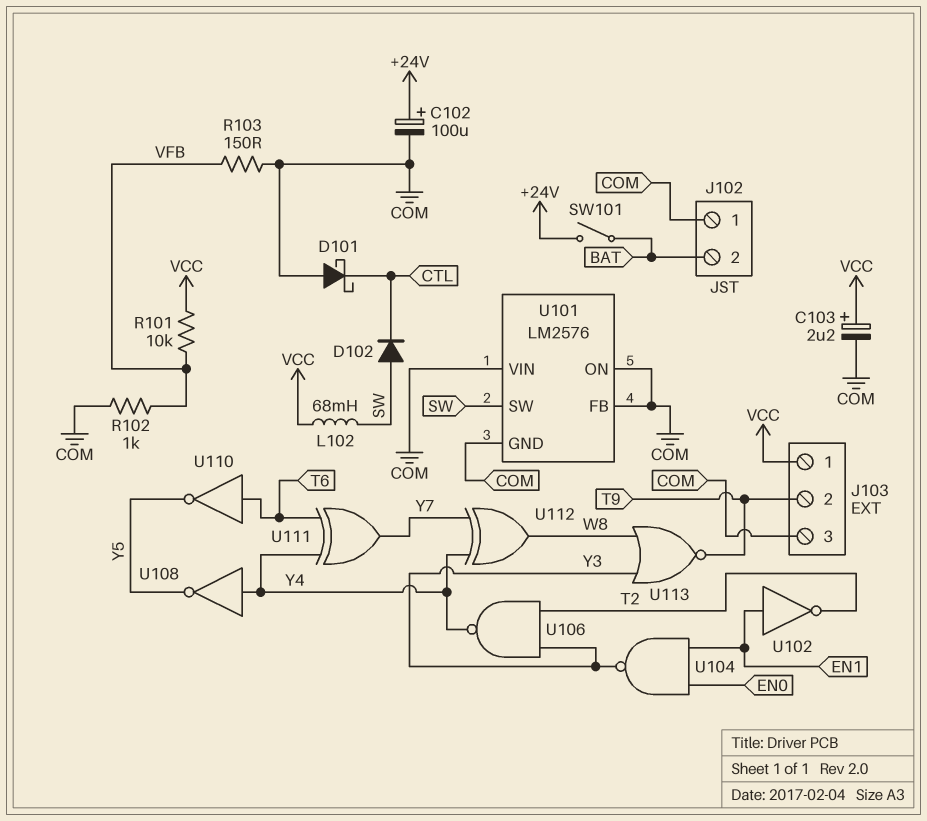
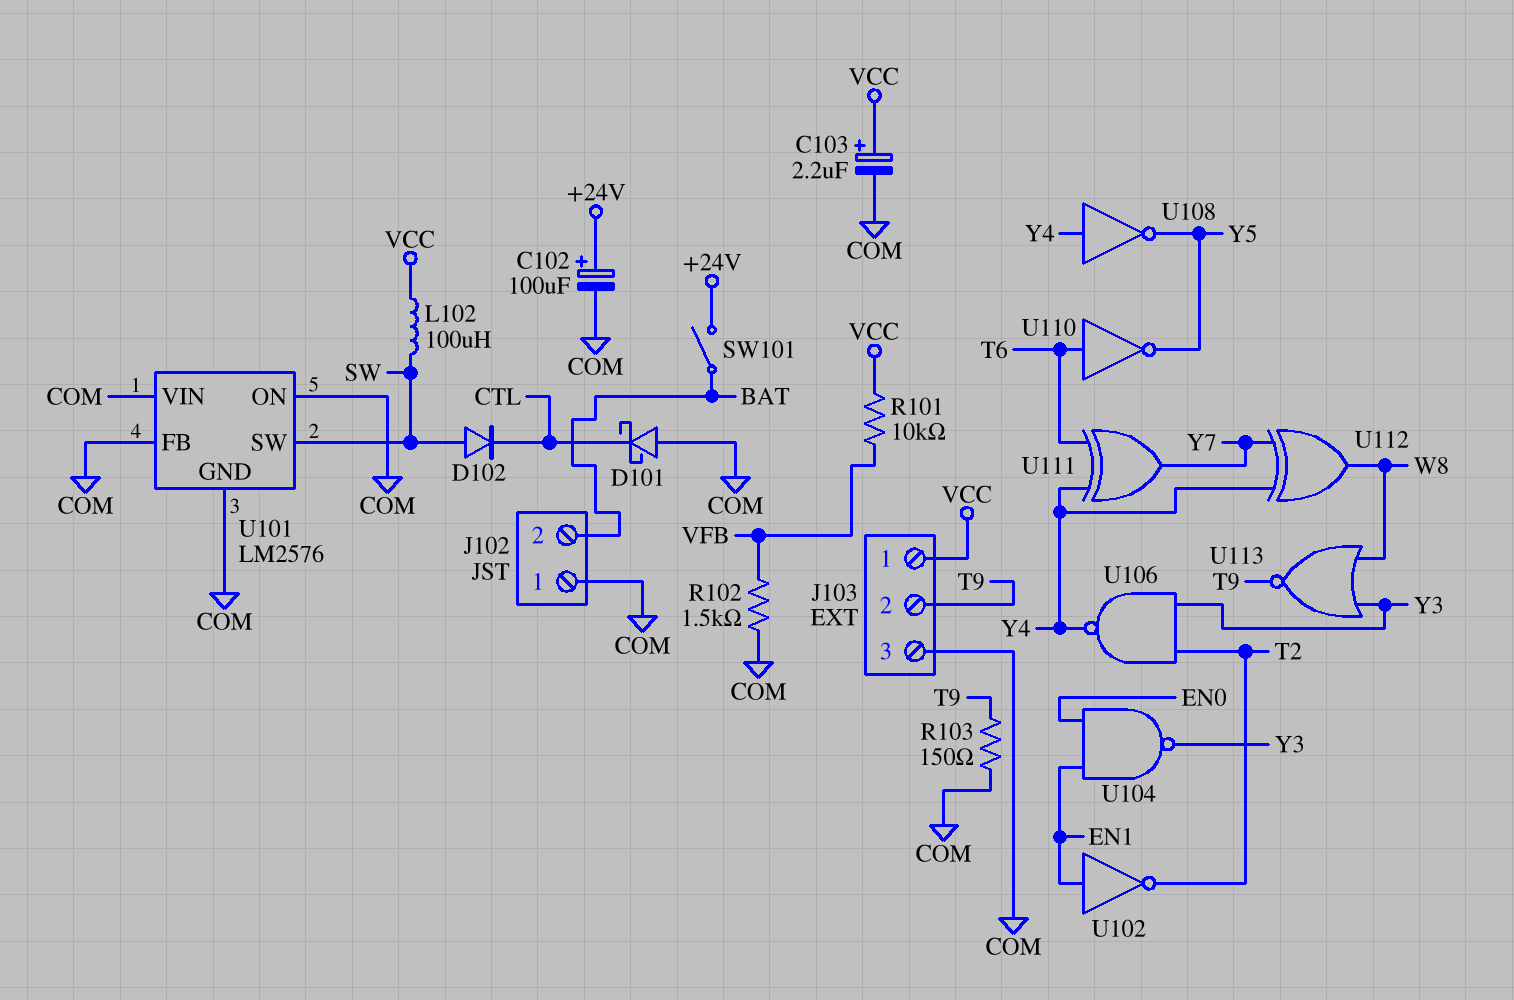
L102: 68mH (SW, VCC) -> 100uH (SW, VCC)
R102: 1k (COM, VFB) -> 1.5k (COM, VFB)
R103: 150 (COM, VFB) -> 150 (COM, T9)

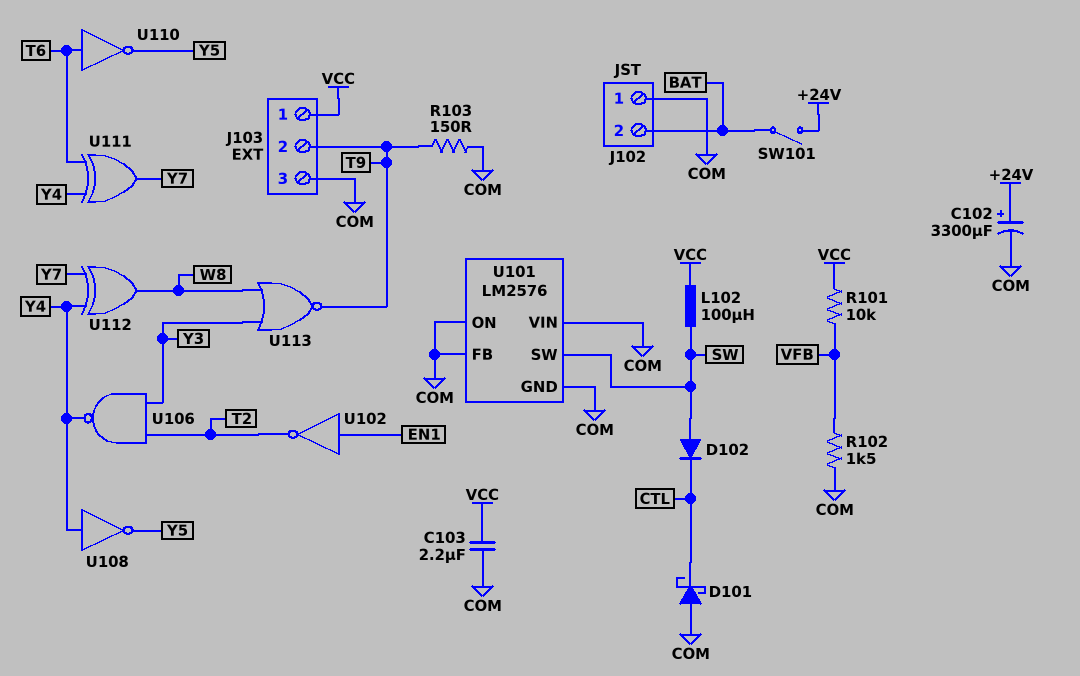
C102: 100uF (plus +24V, minus COM) -> 3300uF (plus +24V, minus COM)
C103: 2.2uF (plus VCC, minus COM) -> 2.2uF (COM, VCC)
U104: NAND (in EN0, in EN1, out Y3) -> none

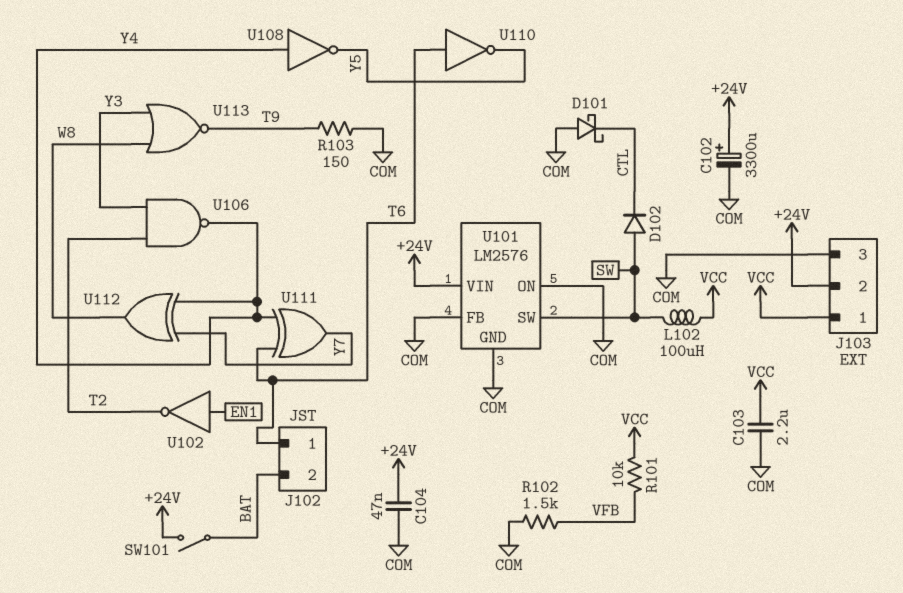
C104: none -> 47nF (+24V, COM)
J102 pin 1: COM -> T6
J103 pin 2: T9 -> +24V
U101 pin VIN: COM -> +24V

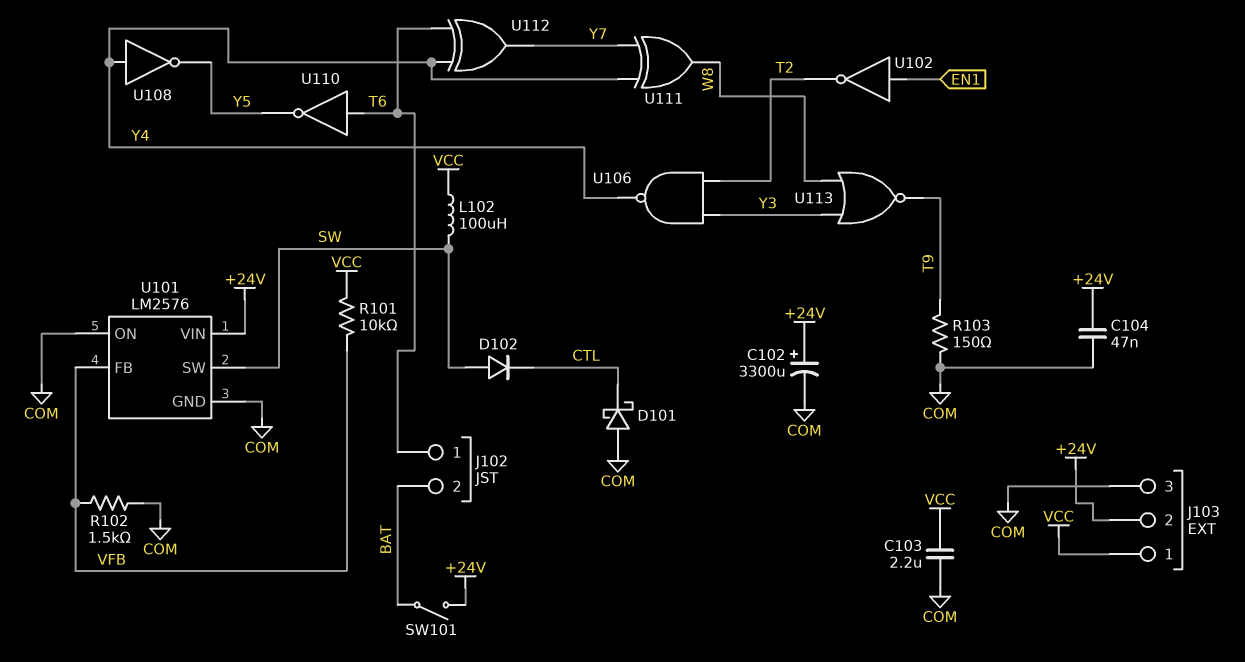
U101 pin FB: COM -> VFB
U111: XOR (in T6, in Y4, out Y7) -> XOR (in Y4, in Y7, out W8)
U112: XOR (in Y4, in Y7, out W8) -> XOR (in T6, in Y4, out Y7)

